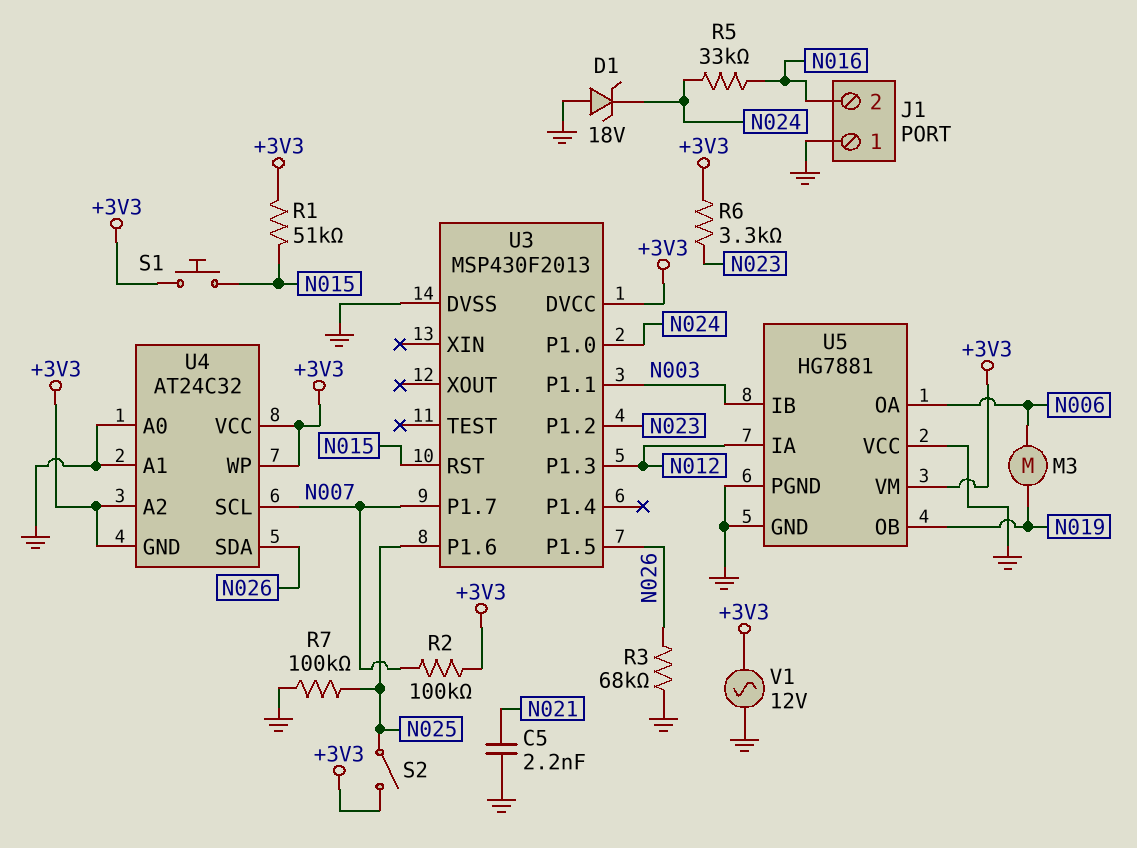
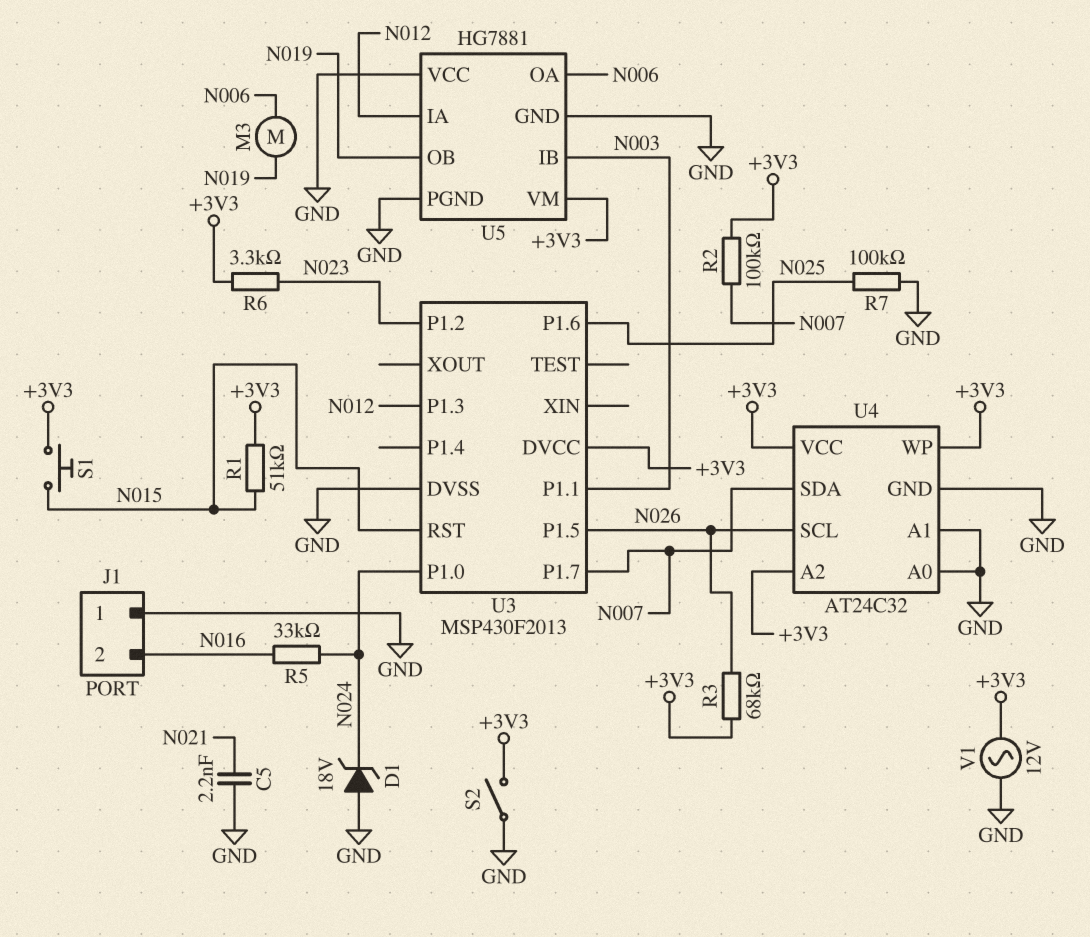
R3: 68k (GND, N026) -> 68k (+3V3, N026)
S2: switch (+3V3, N025) -> switch (+3V3, GND)
U4 pin GND: +3V3 -> GND
U4 pin SCL: N007 -> N026
U4 pin SDA: N026 -> N007

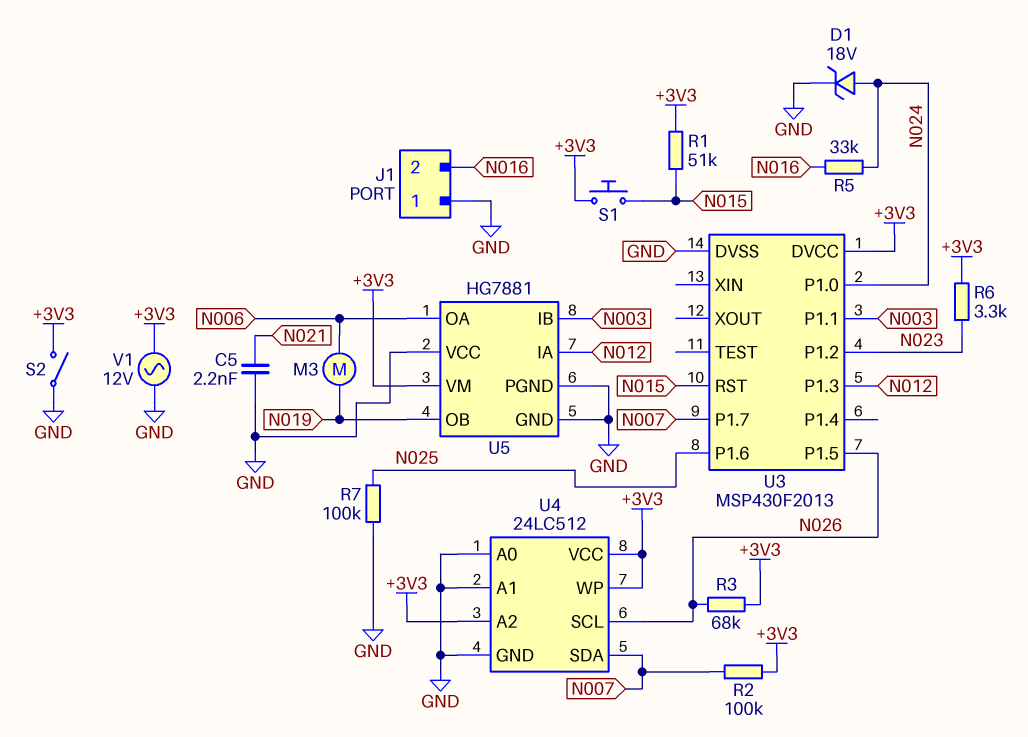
D1: zener 18V (A GND, K N024) -> zener 18V (A N024, K GND)
U4: AT24C32 -> 24LC512

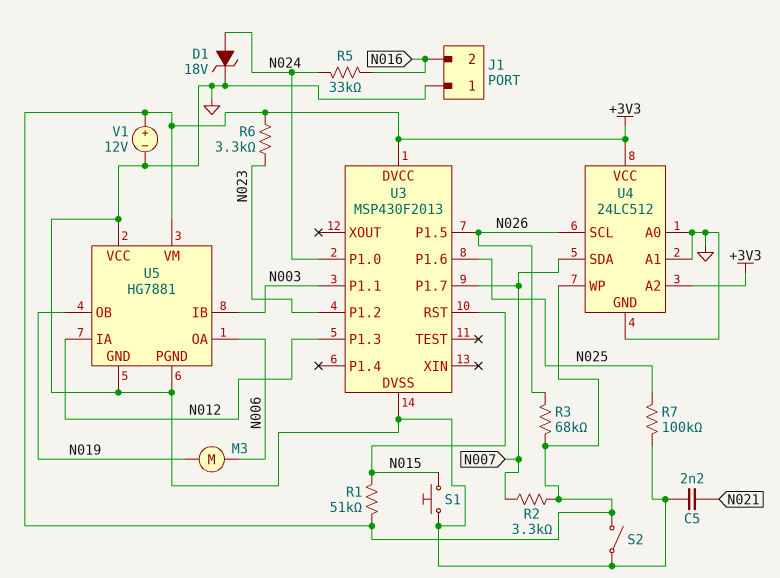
R2: 100k (+3V3, N007) -> 3.3k (+3V3, N007)
S1: button (+3V3, N015) -> button (GND, N015)
V1: AC 12V (+3V3, GND) -> 12V (plus +3V3, minus GND)

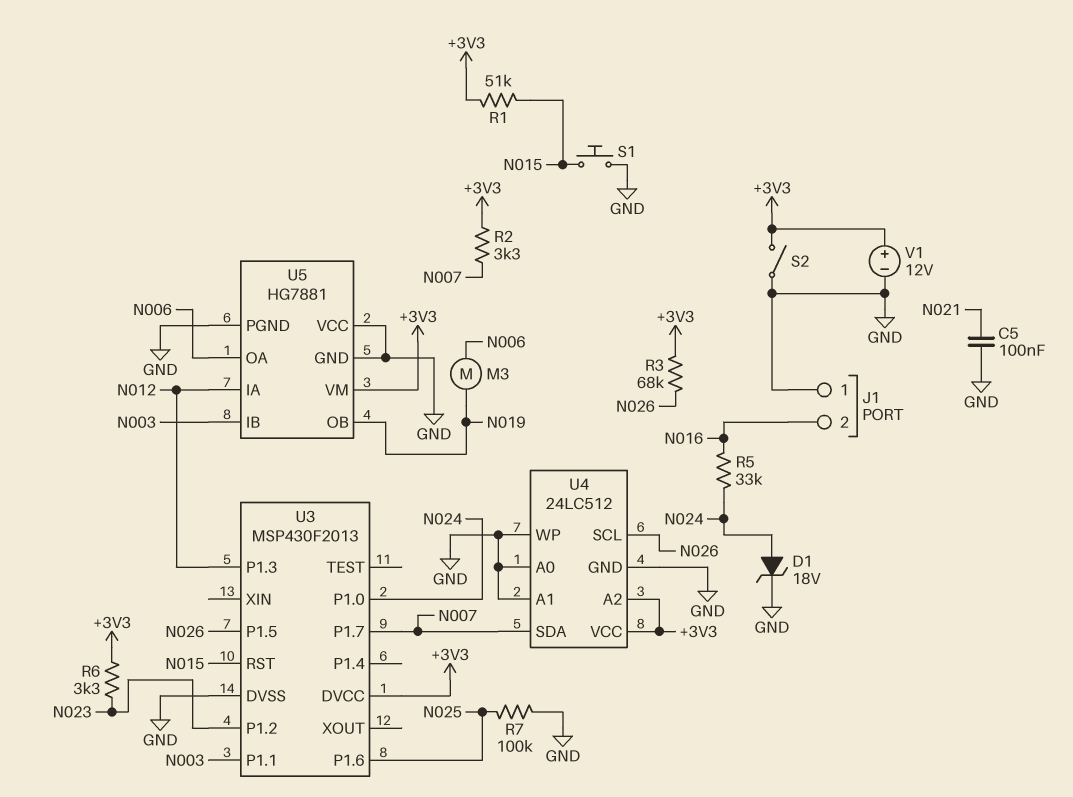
C5: 2.2nF (GND, N021) -> 100nF (GND, N021)
U4 pin WP: +3V3 -> GND

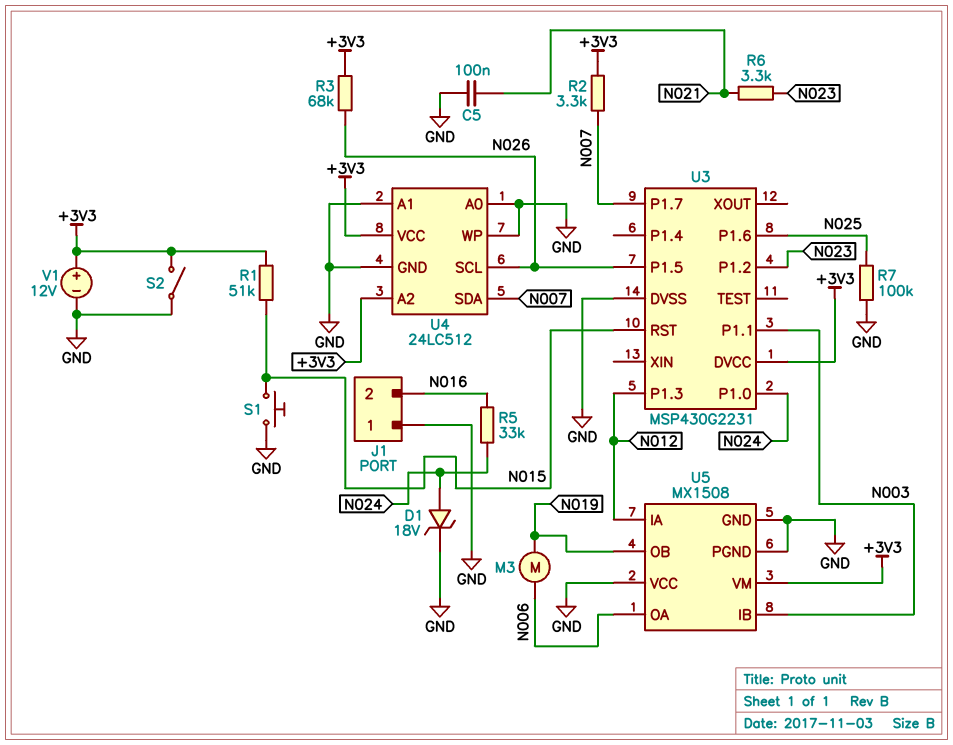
R6: 3.3k (+3V3, N023) -> 3.3k (N021, N023)
U3: MSP430F2013 -> MSP430G2231
U5: HG7881 -> MX1508

